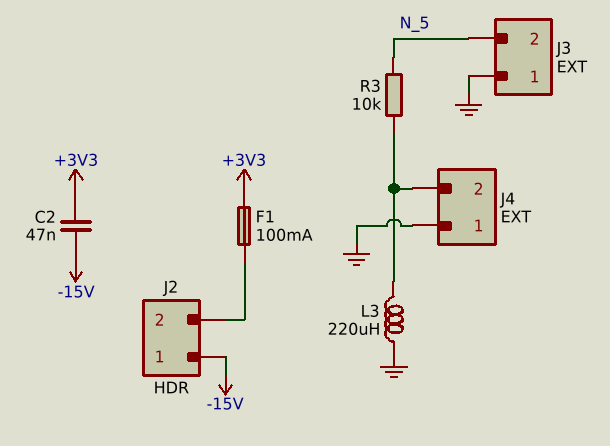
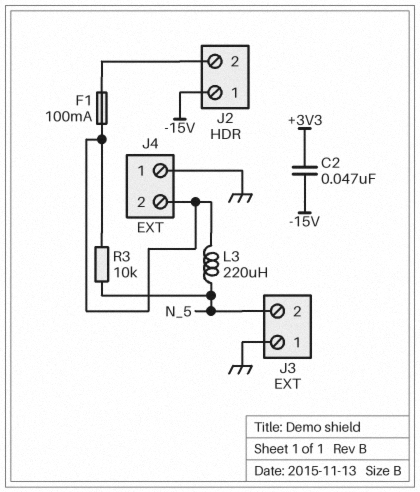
F1: 100mA (+3V3, J2/2) -> 100mA (J2/2, J4/2)
L3: 220uH (GND, J4/2) -> 220uH (J4/2, N_5)

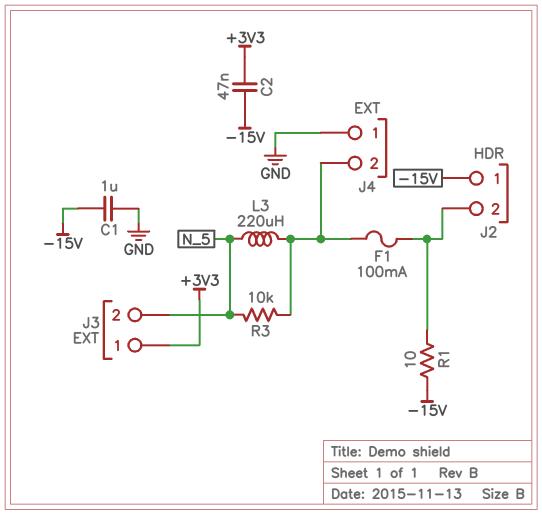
C1: none -> 1uF (-15V, GND)
J3 pin 1: GND -> +3V3
R1: none -> 10 (-15V, J2/2)

